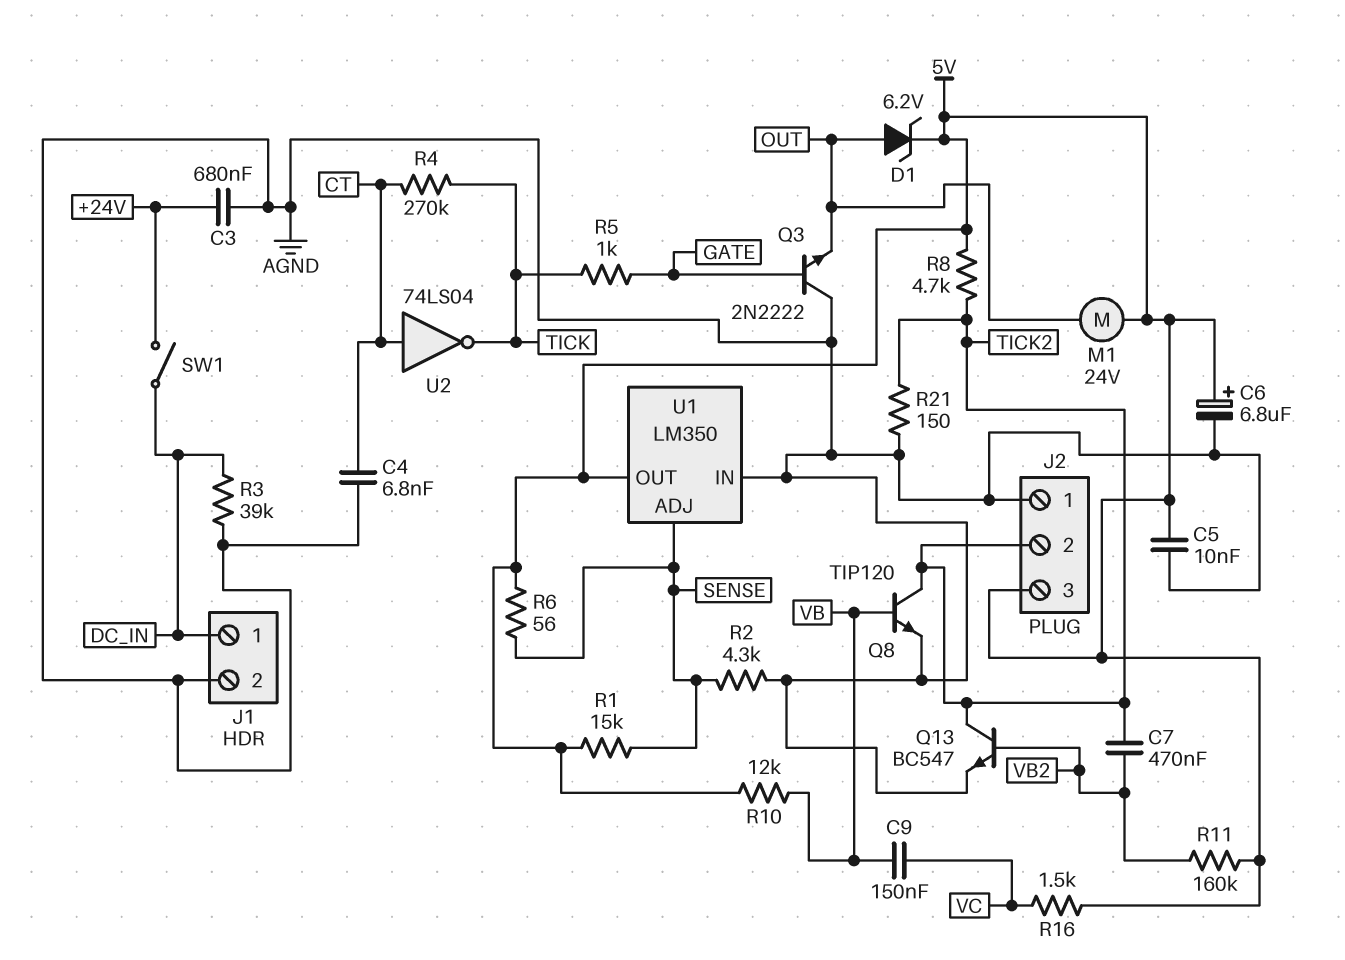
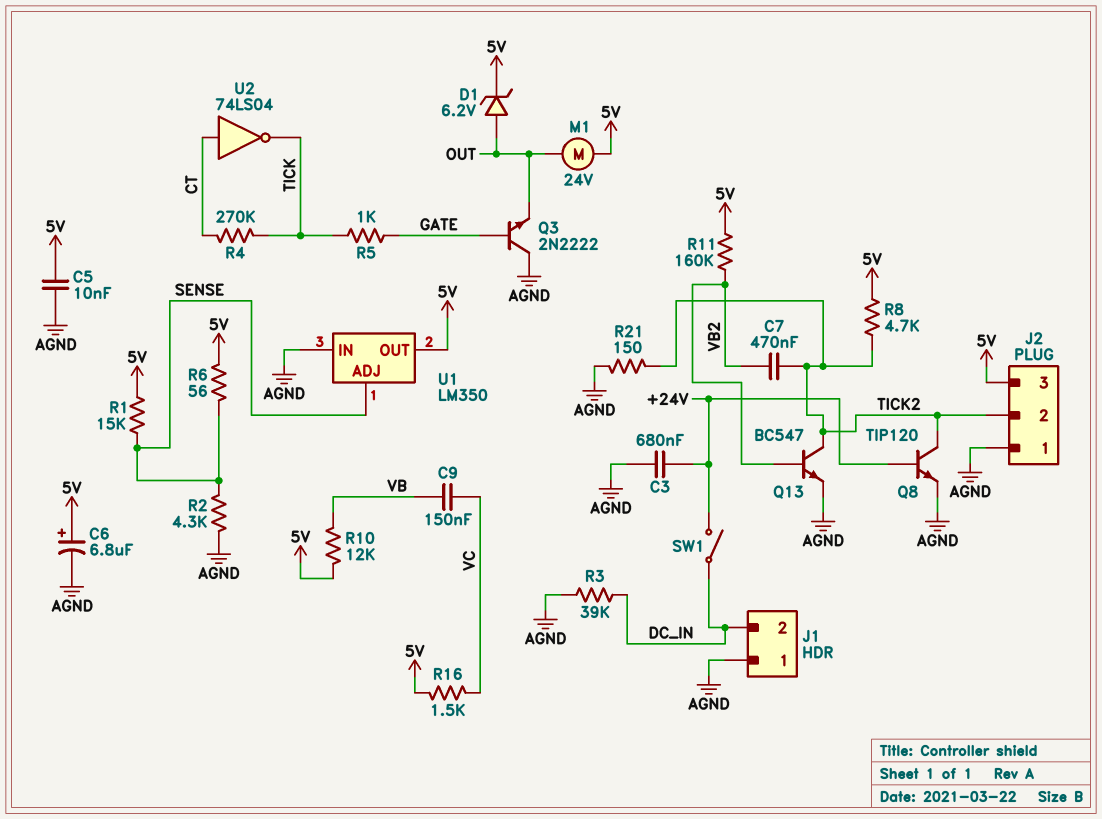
C4: 6.8nF (AGND, CT) -> none
J1 pin 1: DC_IN -> AGND
J1 pin 2: AGND -> DC_IN
Q8: NPN TIP120 (B VB, C TICK2, E AGND) -> NPN TIP120 (B +24V, C TICK2, E AGND)

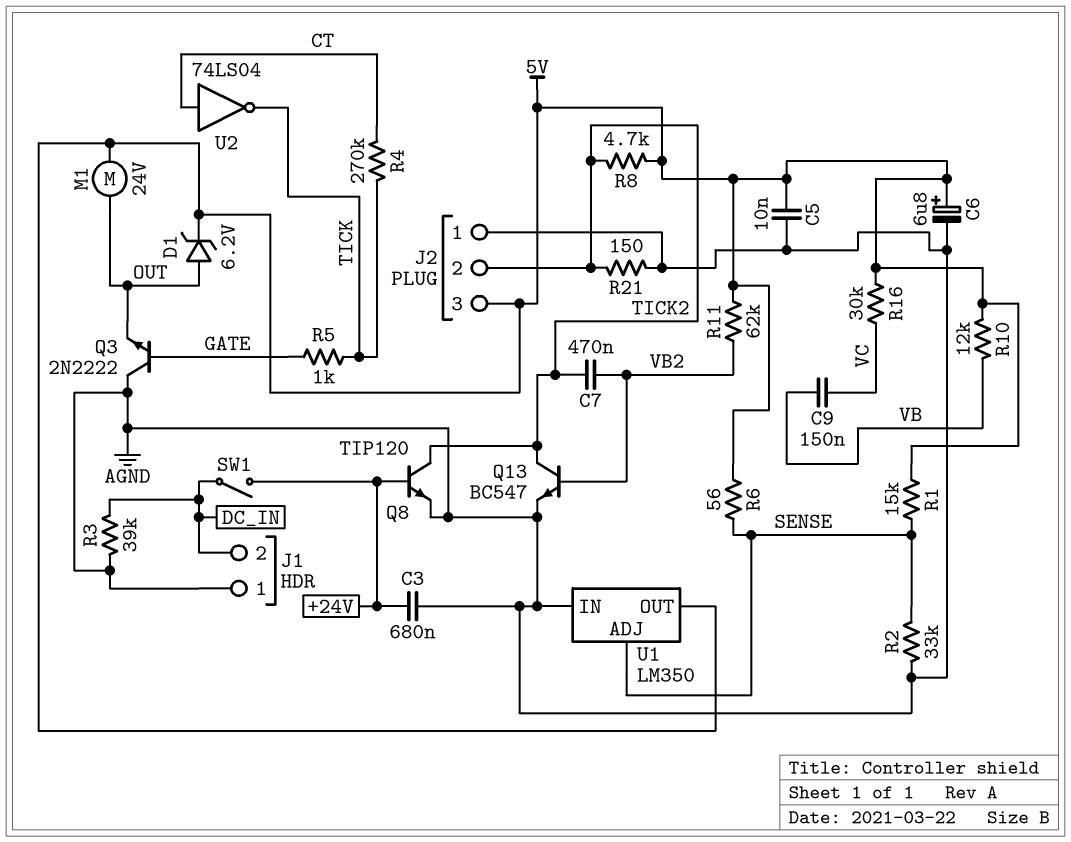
R2: 4.3k (AGND, SENSE) -> 33k (AGND, SENSE)
R11: 160k (5V, VB2) -> 62k (5V, VB2)
R16: 1.5k (5V, VC) -> 30k (5V, VC)

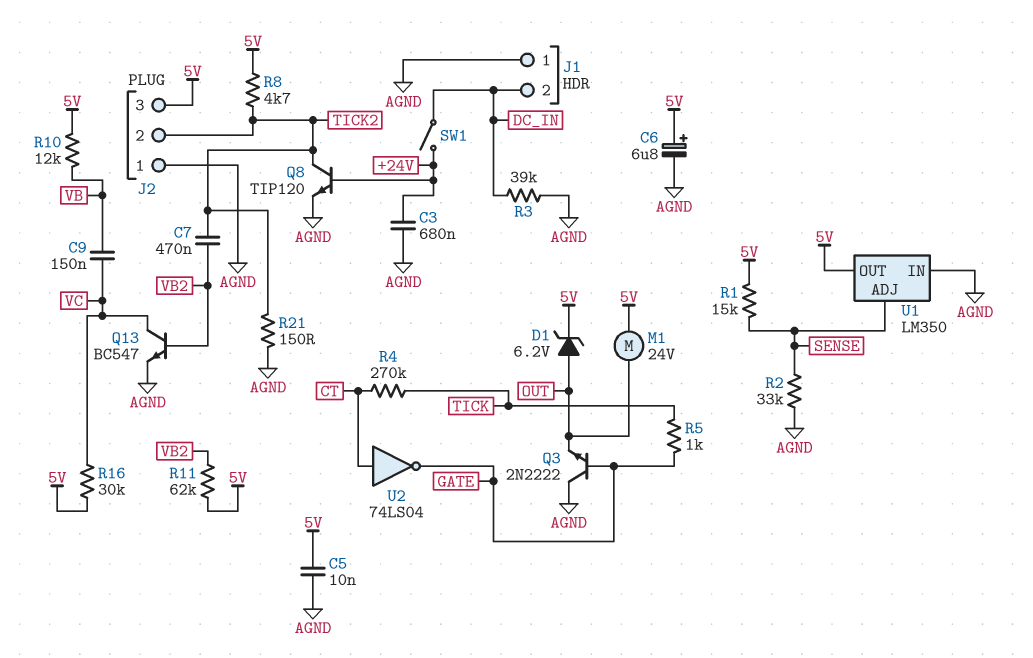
Q13: NPN BC547 (B VB2, C TICK2, E AGND) -> NPN BC547 (B VB2, C VC, E AGND)
R6: 56 (5V, SENSE) -> none
U2: NOT 74LS04 (in CT, out TICK) -> NOT 74LS04 (in CT, out GATE)

